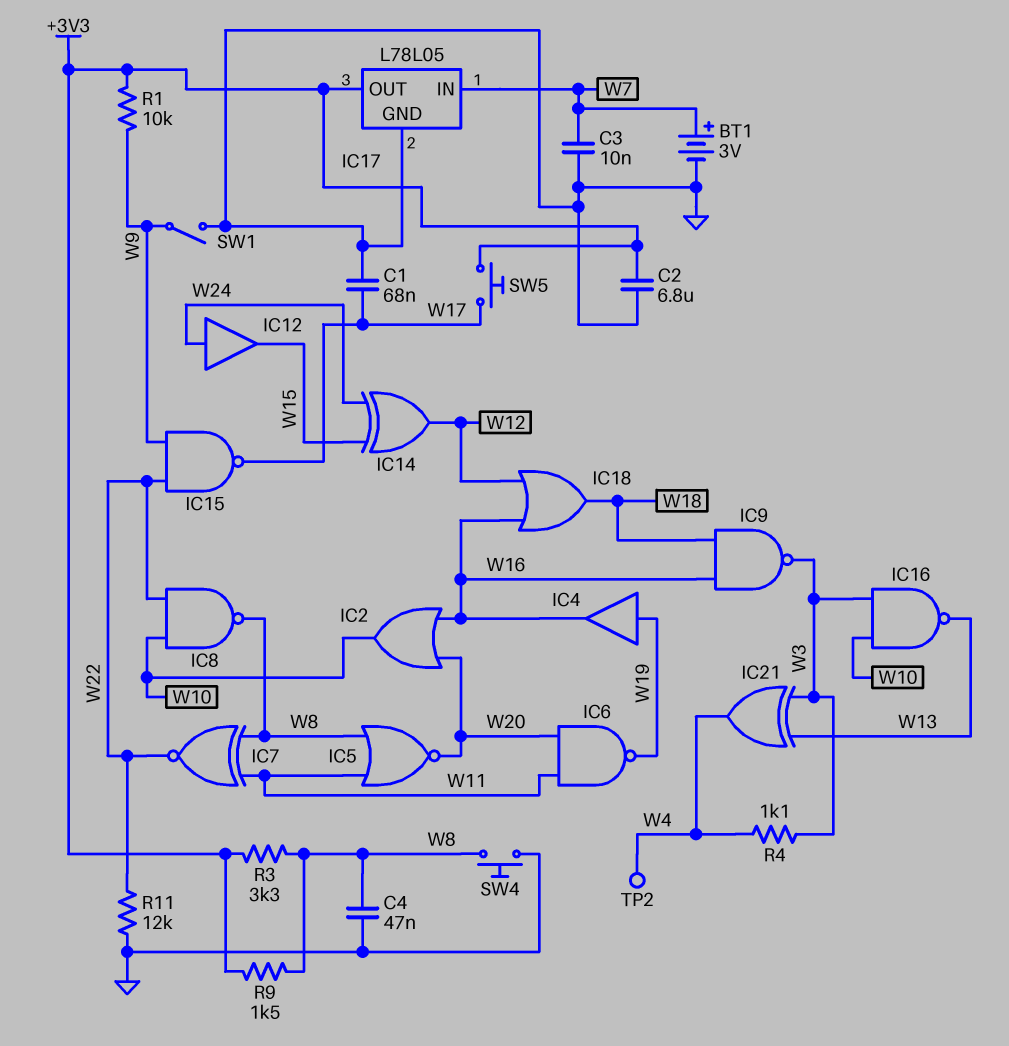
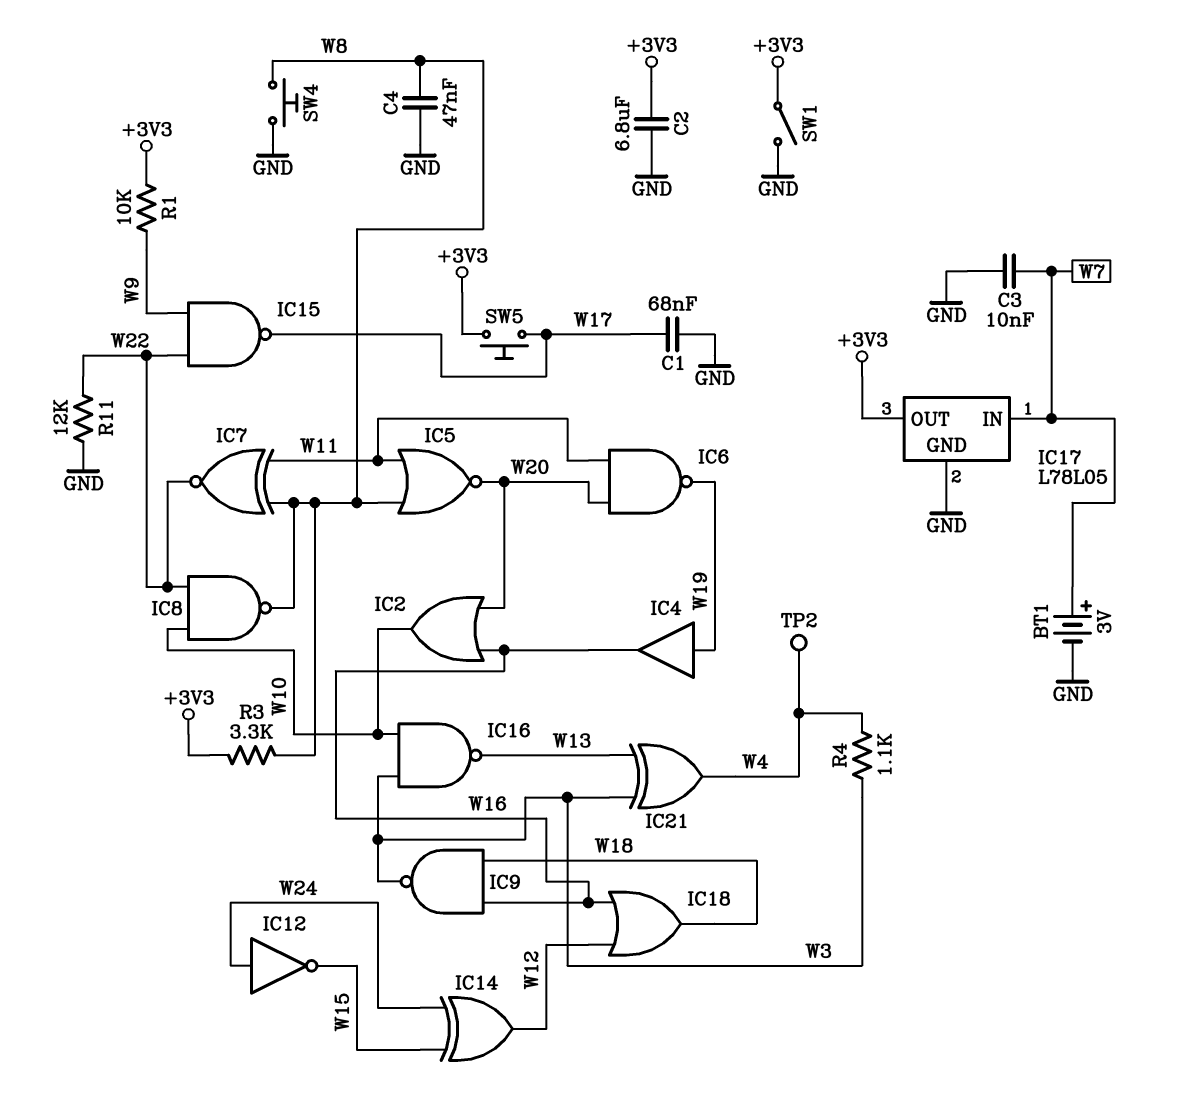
IC12: buffer (in W24, out W15) -> NOT (in W24, out W15)
R9: 1.5k (+3V3, W8) -> none
SW1: switch (GND, W9) -> switch (+3V3, GND)

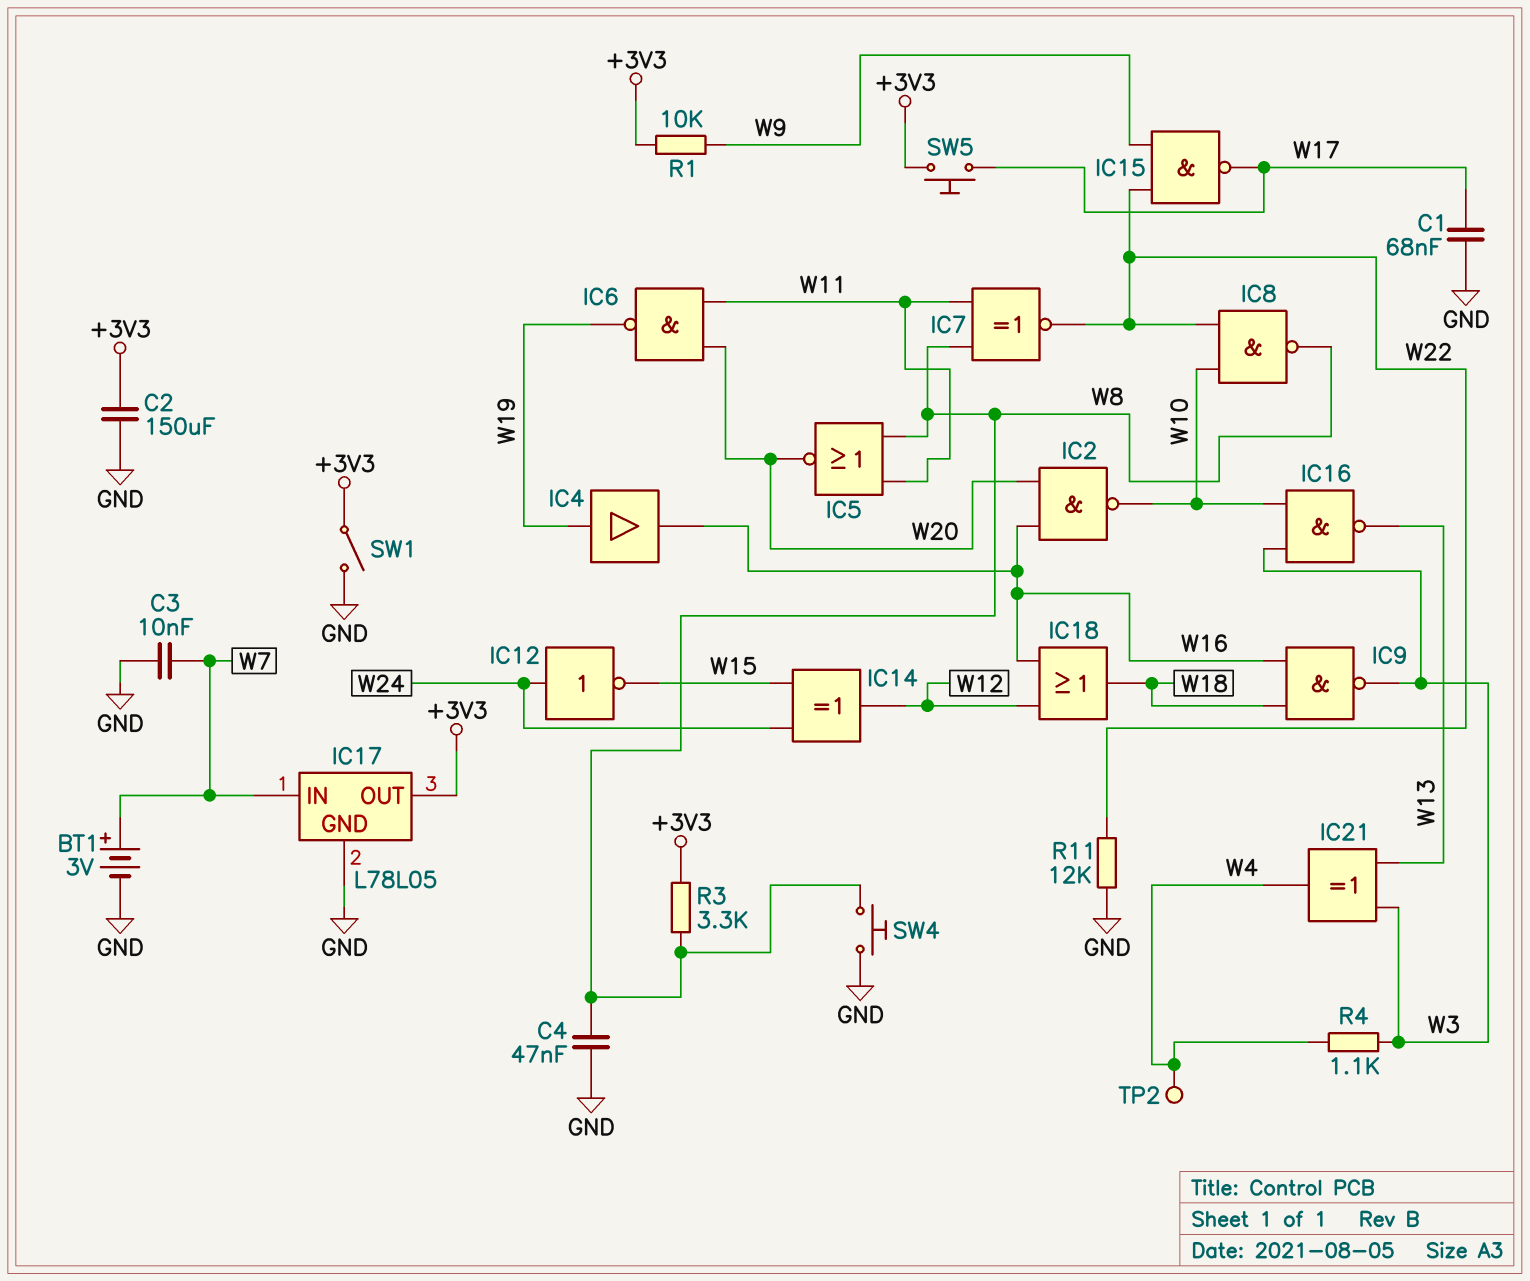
C2: 6.8uF (+3V3, GND) -> 150uF (+3V3, GND)
IC2: OR (in W16, in W20, out W10) -> NAND (in W16, in W20, out W10)

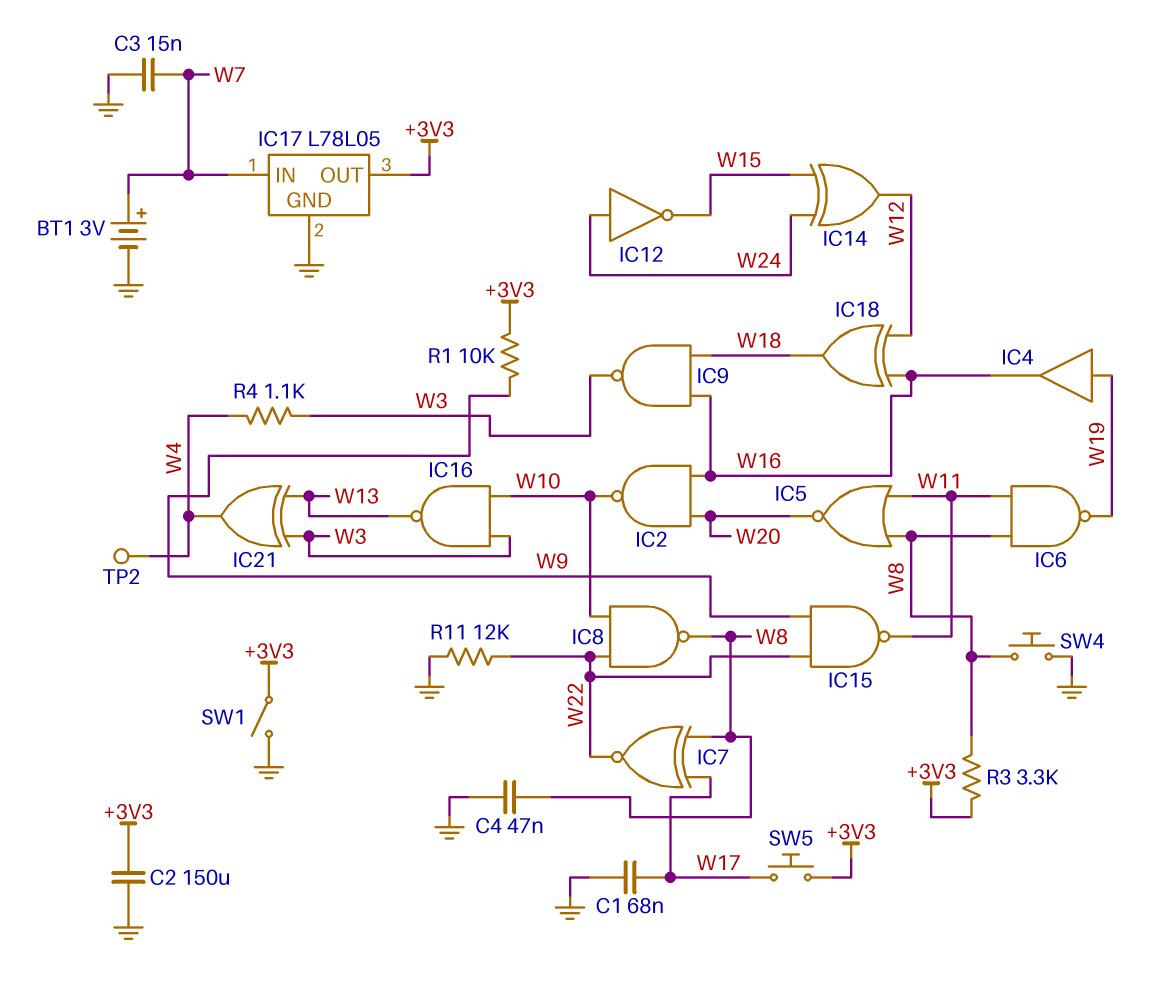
C3: 10nF (GND, W7) -> 15nF (GND, W7)
IC6: NAND (in W11, in W20, out W19) -> NAND (in W8, in W11, out W19)
IC7: XNOR (in W8, in W11, out W22) -> XNOR (in W8, in W17, out W22)
IC15: NAND (in W9, in W22, out W17) -> NAND (in W9, in W22, out W11)
IC18: OR (in W12, in W16, out W18) -> XOR (in W12, in W16, out W18)

